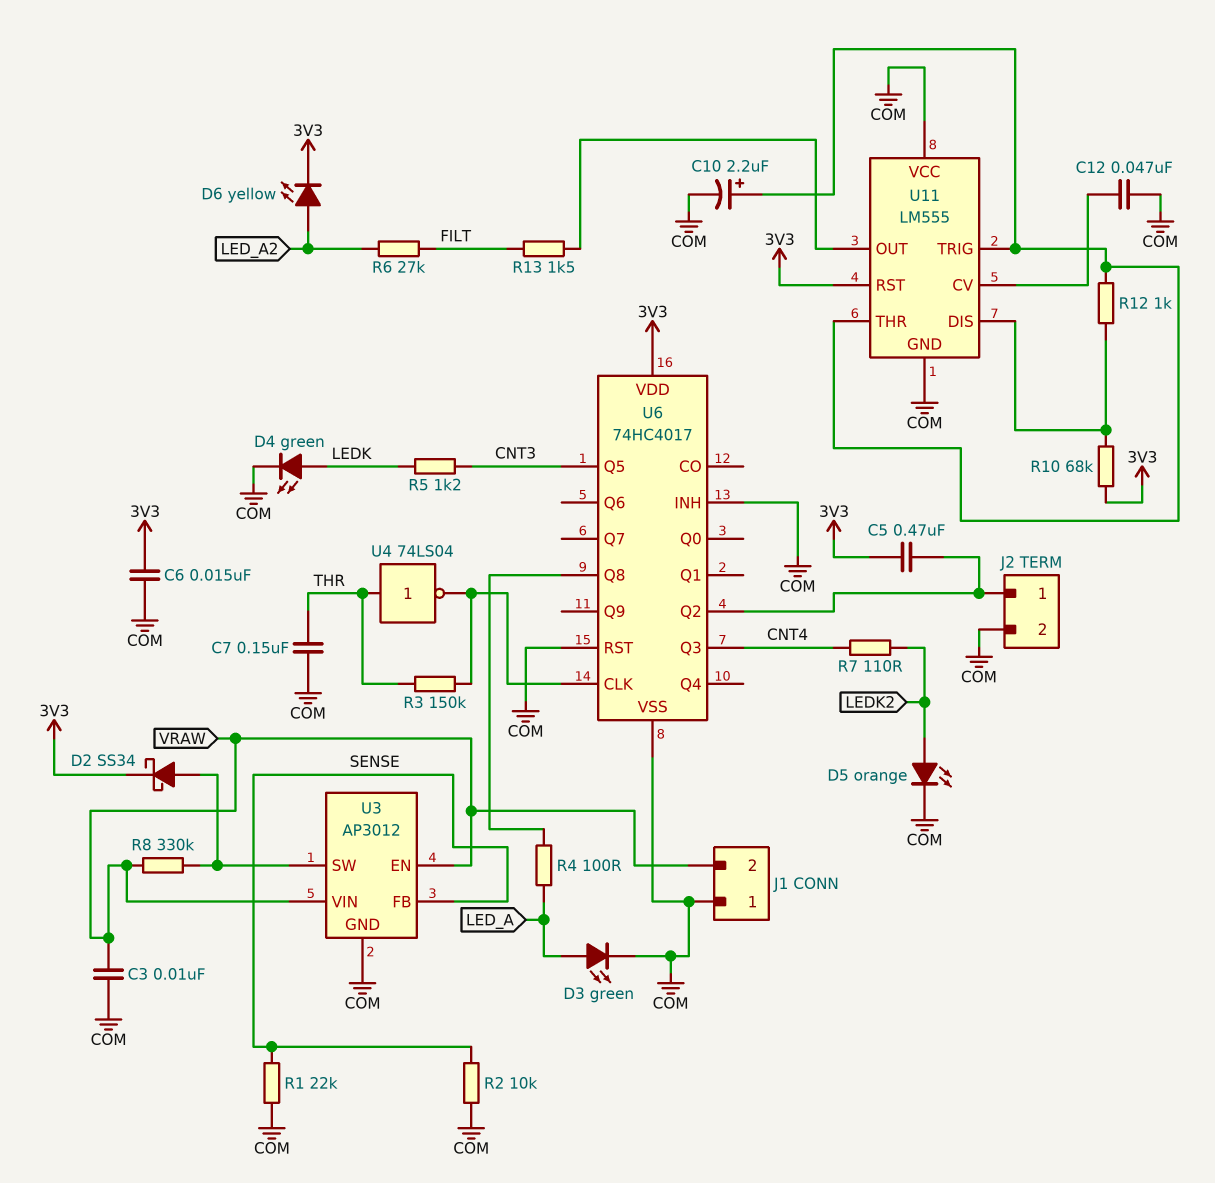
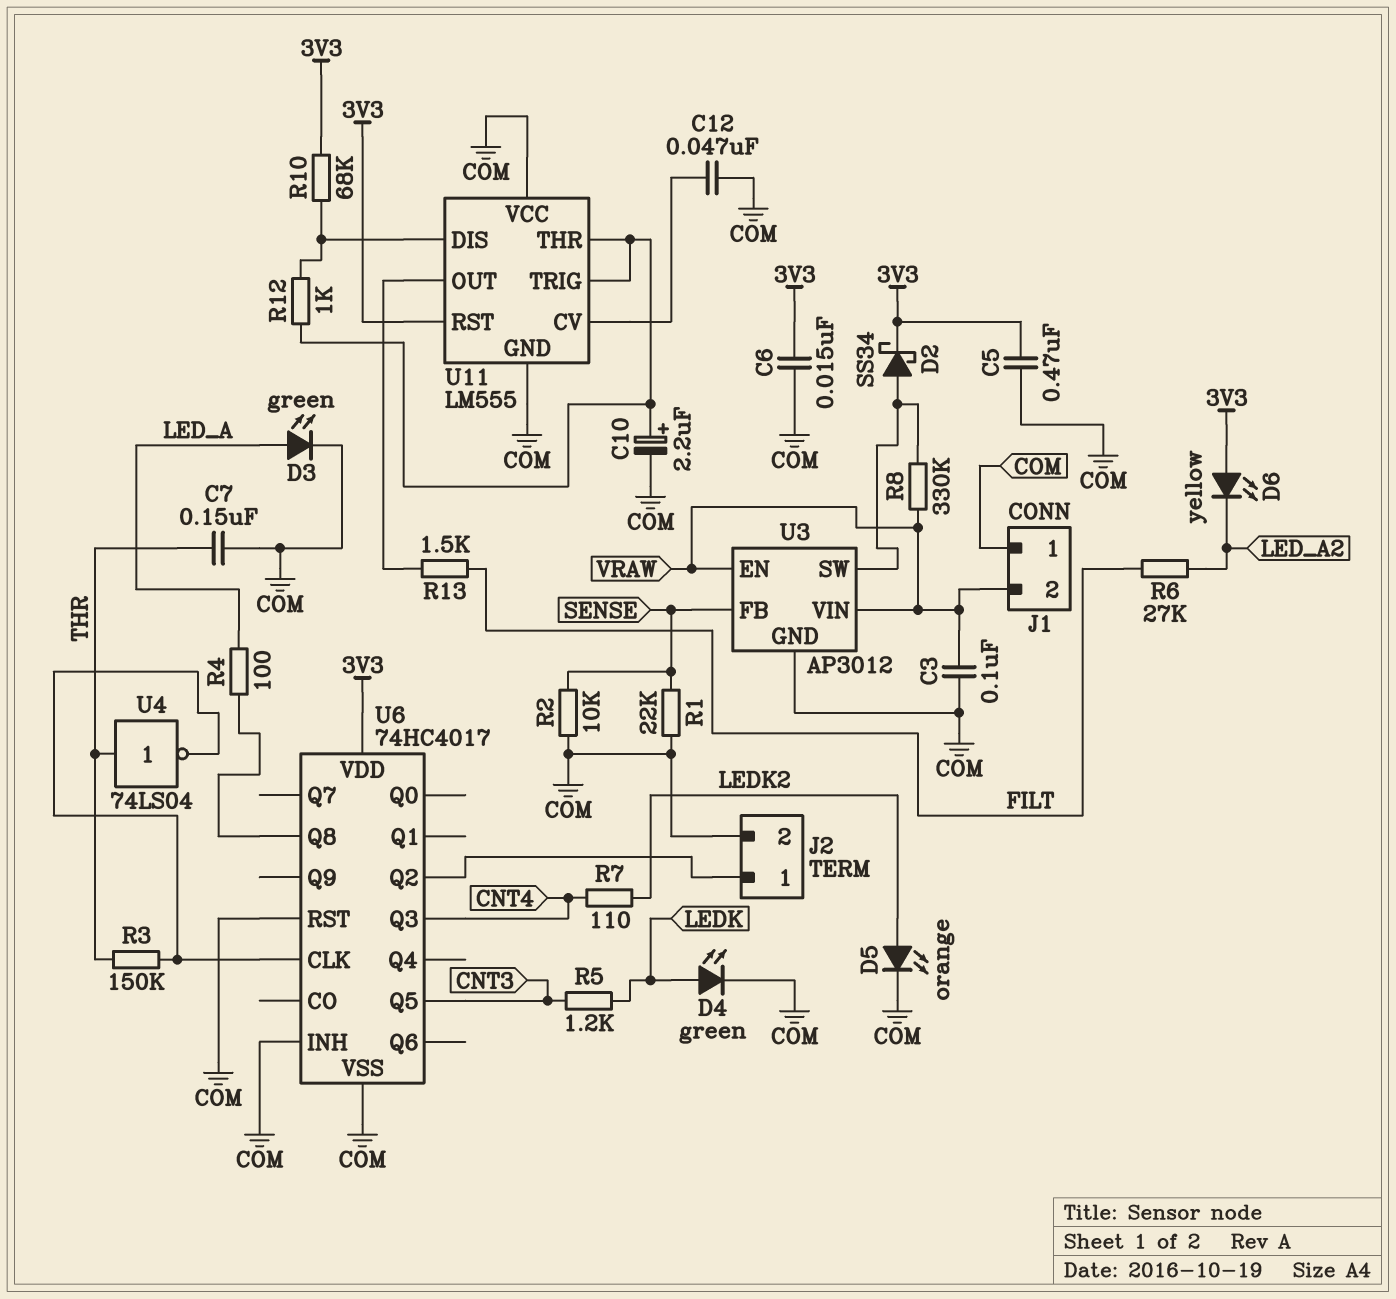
C3: 10nF (COM, VRAW) -> 100nF (COM, VRAW)
C5: 470nF (3V3, J2/1) -> 470nF (3V3, COM)
D6: LED yellow (A LED_A2, K 3V3) -> LED yellow (A 3V3, K LED_A2)

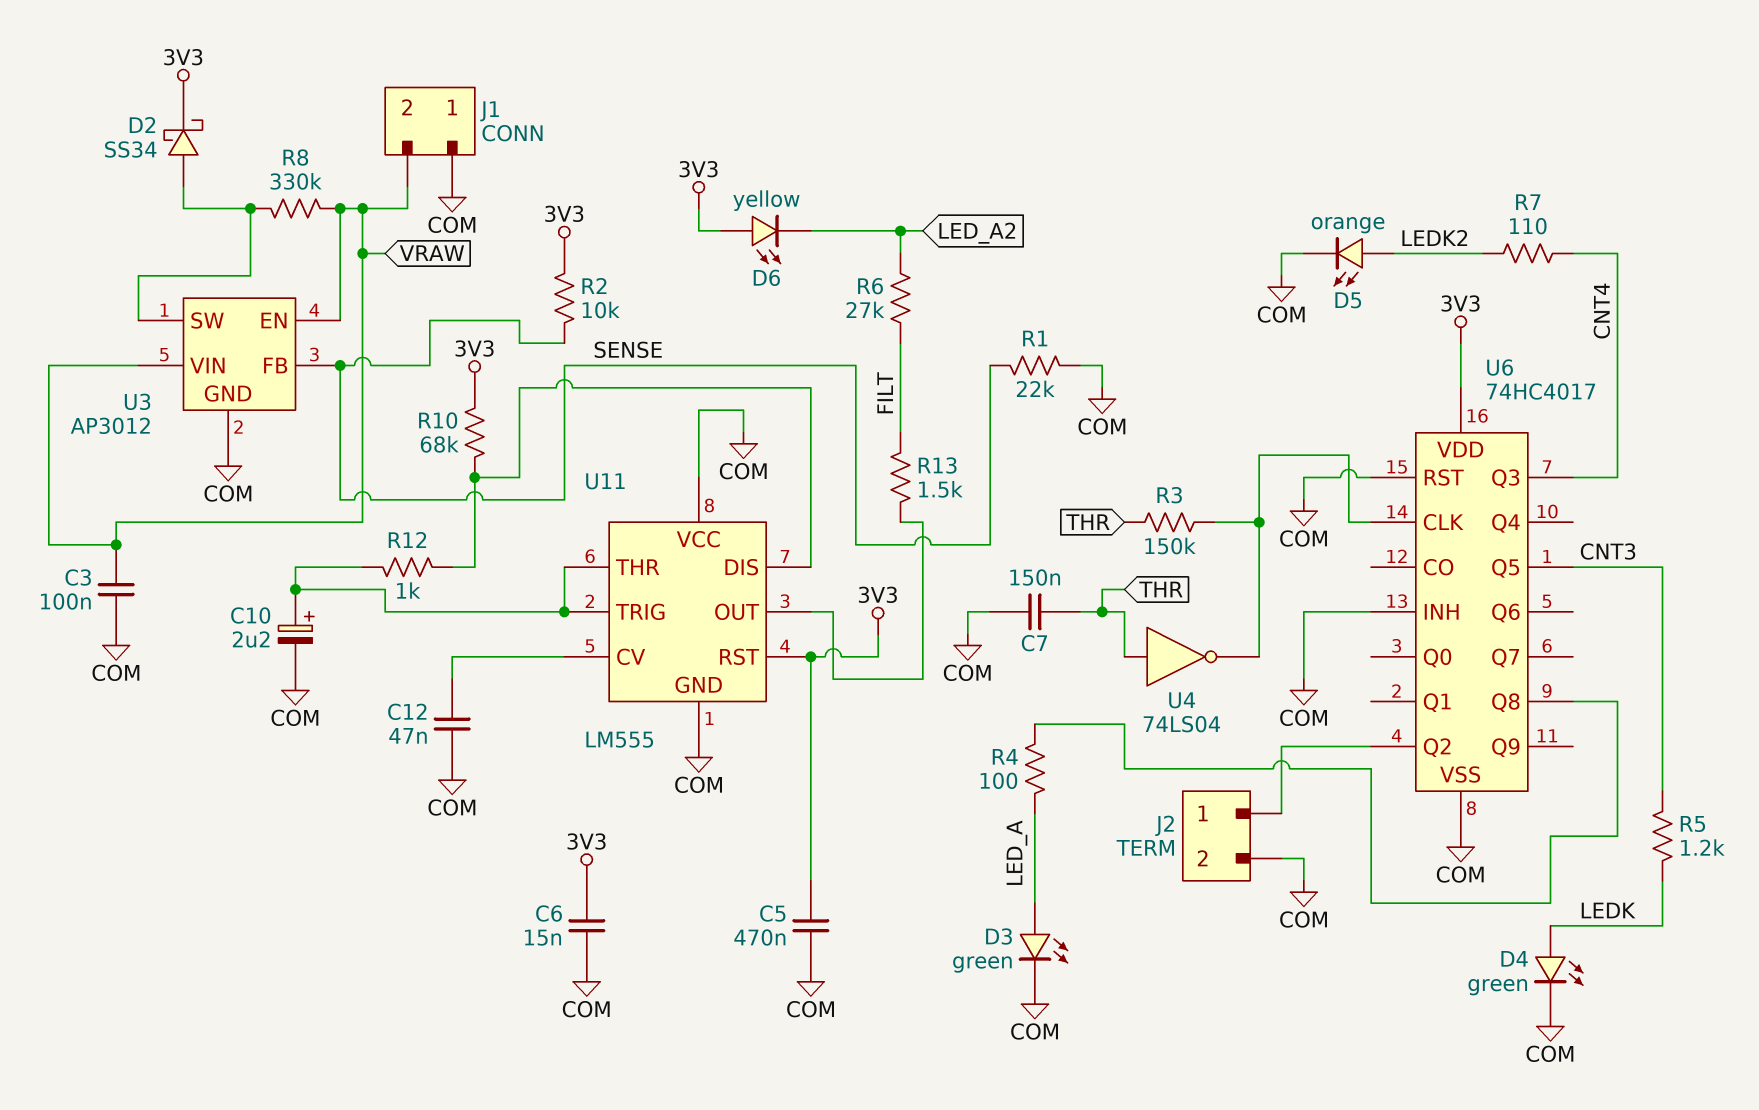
R2: 10k (COM, SENSE) -> 10k (3V3, SENSE)

